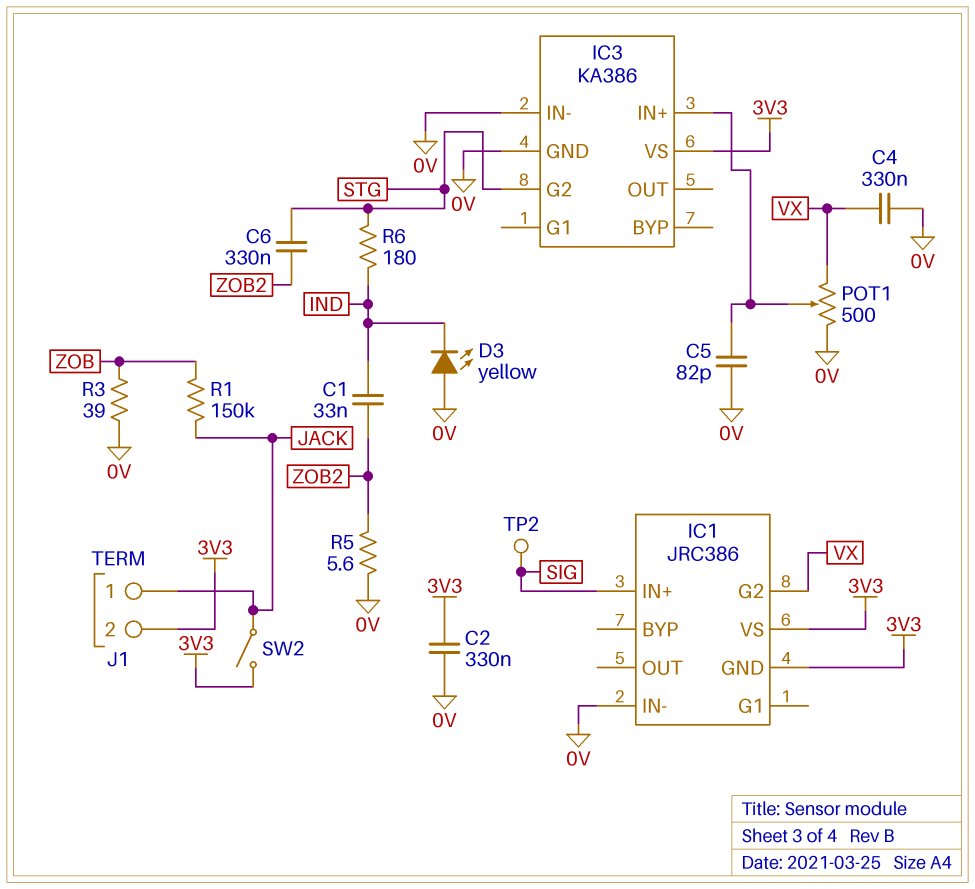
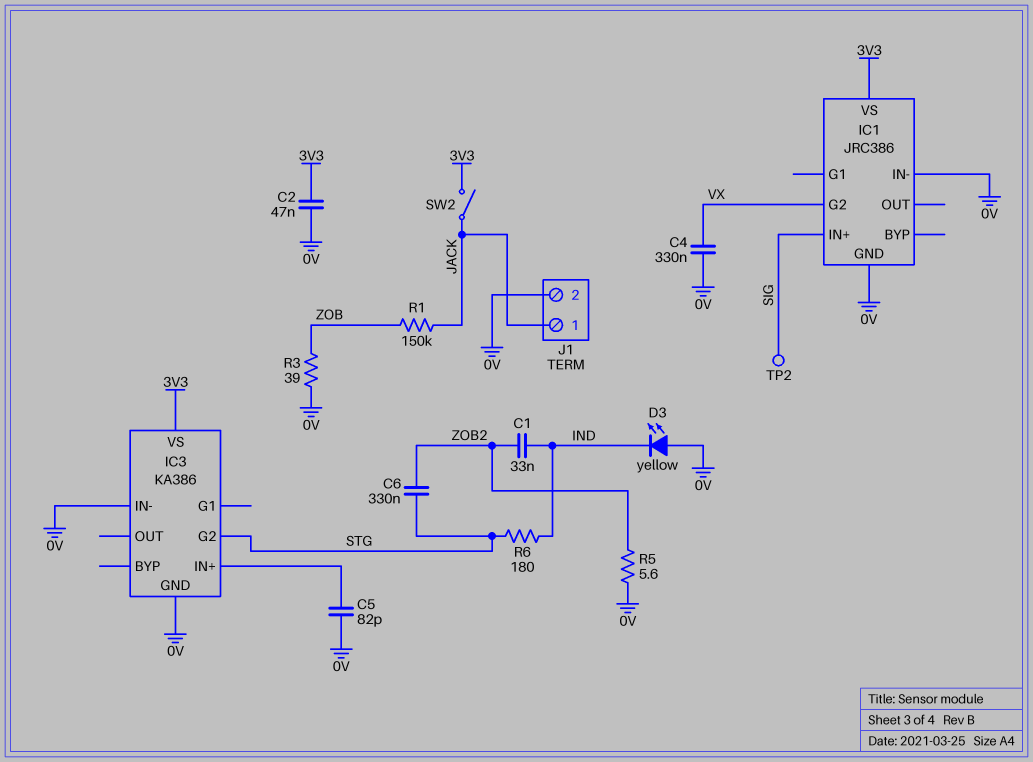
C2: 330nF (0V, 3V3) -> 47nF (0V, 3V3)
IC1 pin GND: 3V3 -> 0V
J1 pin 2: 3V3 -> 0V
POT1: 500 (0V, VX, wiper IC3/IN+) -> none

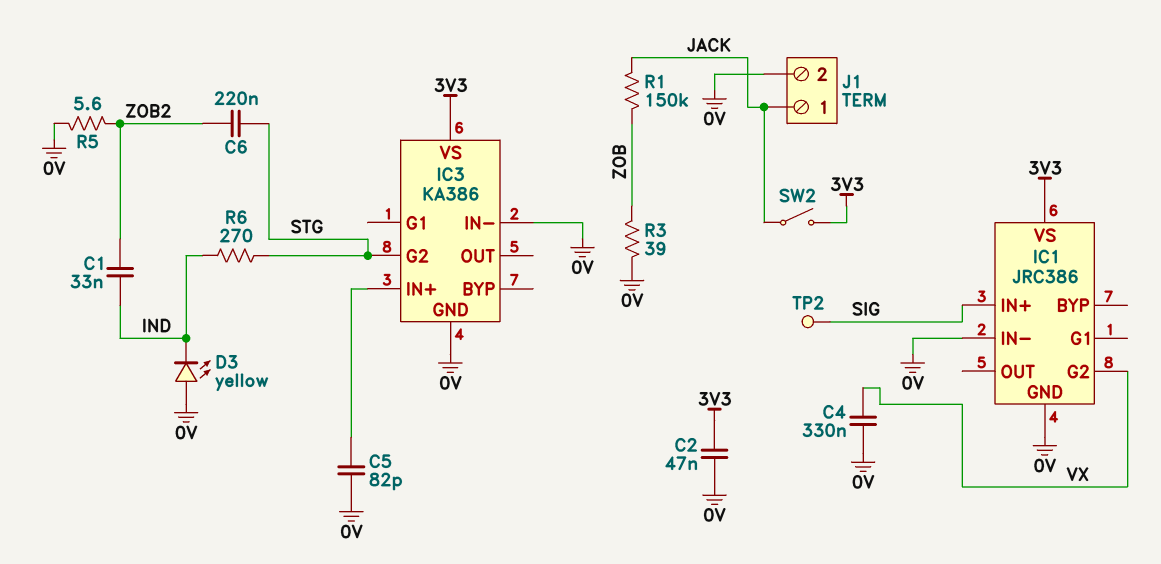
C6: 330nF (STG, ZOB2) -> 220nF (STG, ZOB2)
R6: 180 (IND, STG) -> 270 (IND, STG)

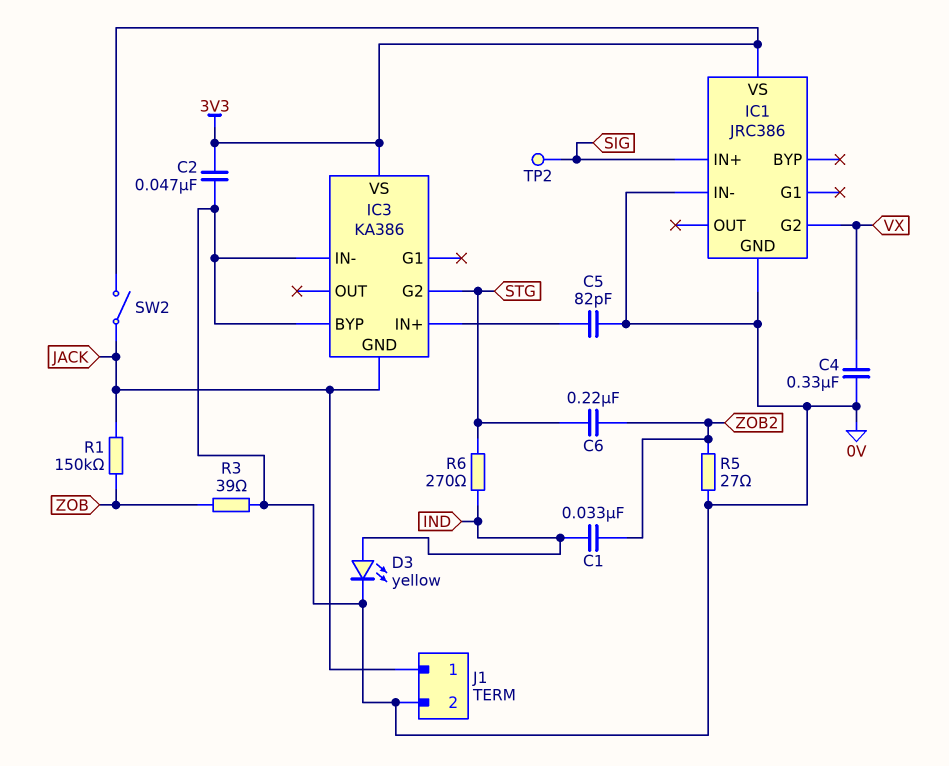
D3: LED yellow (A 0V, K IND) -> LED yellow (A IND, K 0V)
IC3 pin BYP: none -> 0V
IC3 pin GND: 0V -> JACK
R5: 5.6 (0V, ZOB2) -> 27 (0V, ZOB2)

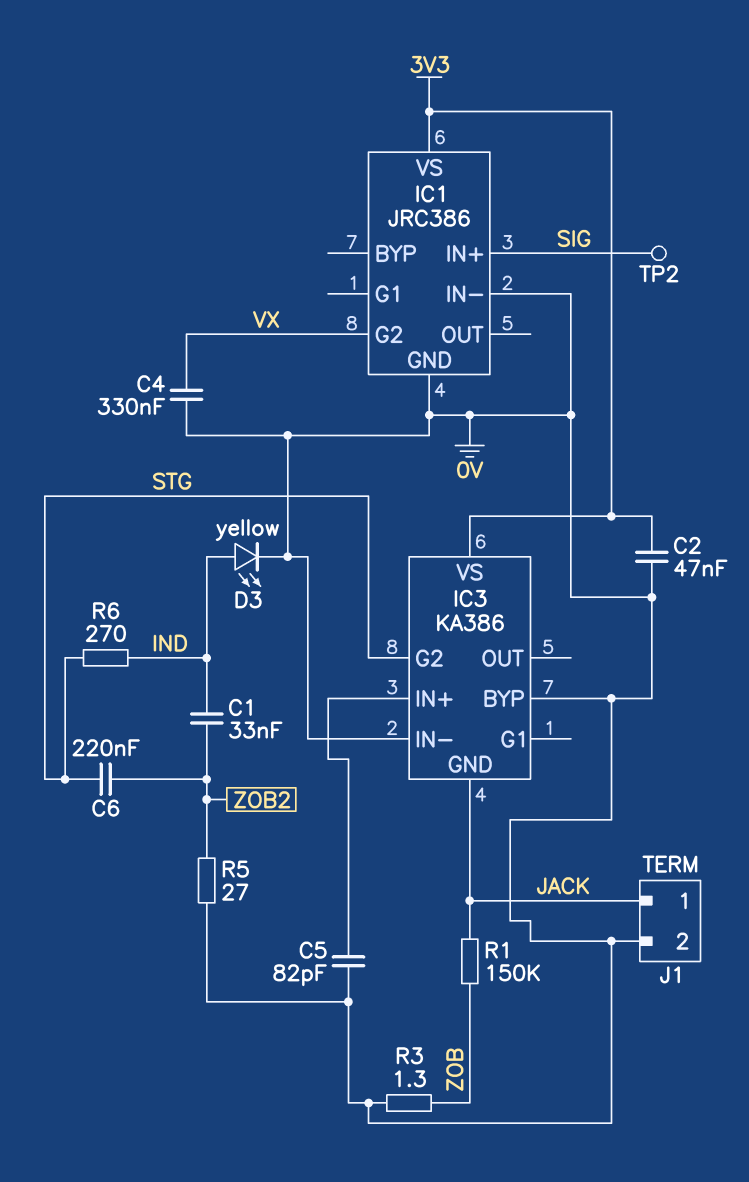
R3: 39 (0V, ZOB) -> 1.3 (0V, ZOB)
SW2: switch (3V3, JACK) -> none

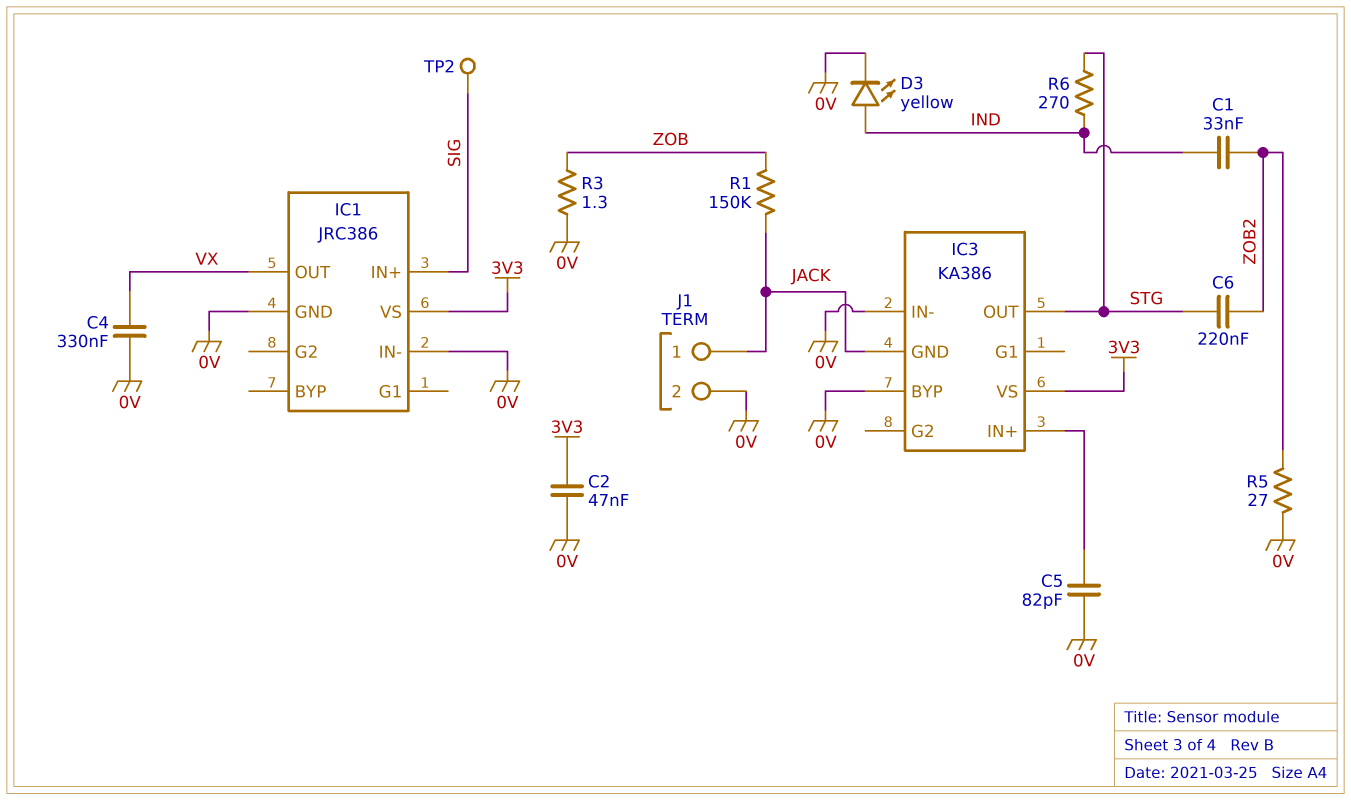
IC1 pin G2: VX -> none
IC1 pin OUT: none -> VX
IC3 pin G2: STG -> none
IC3 pin OUT: none -> STG

